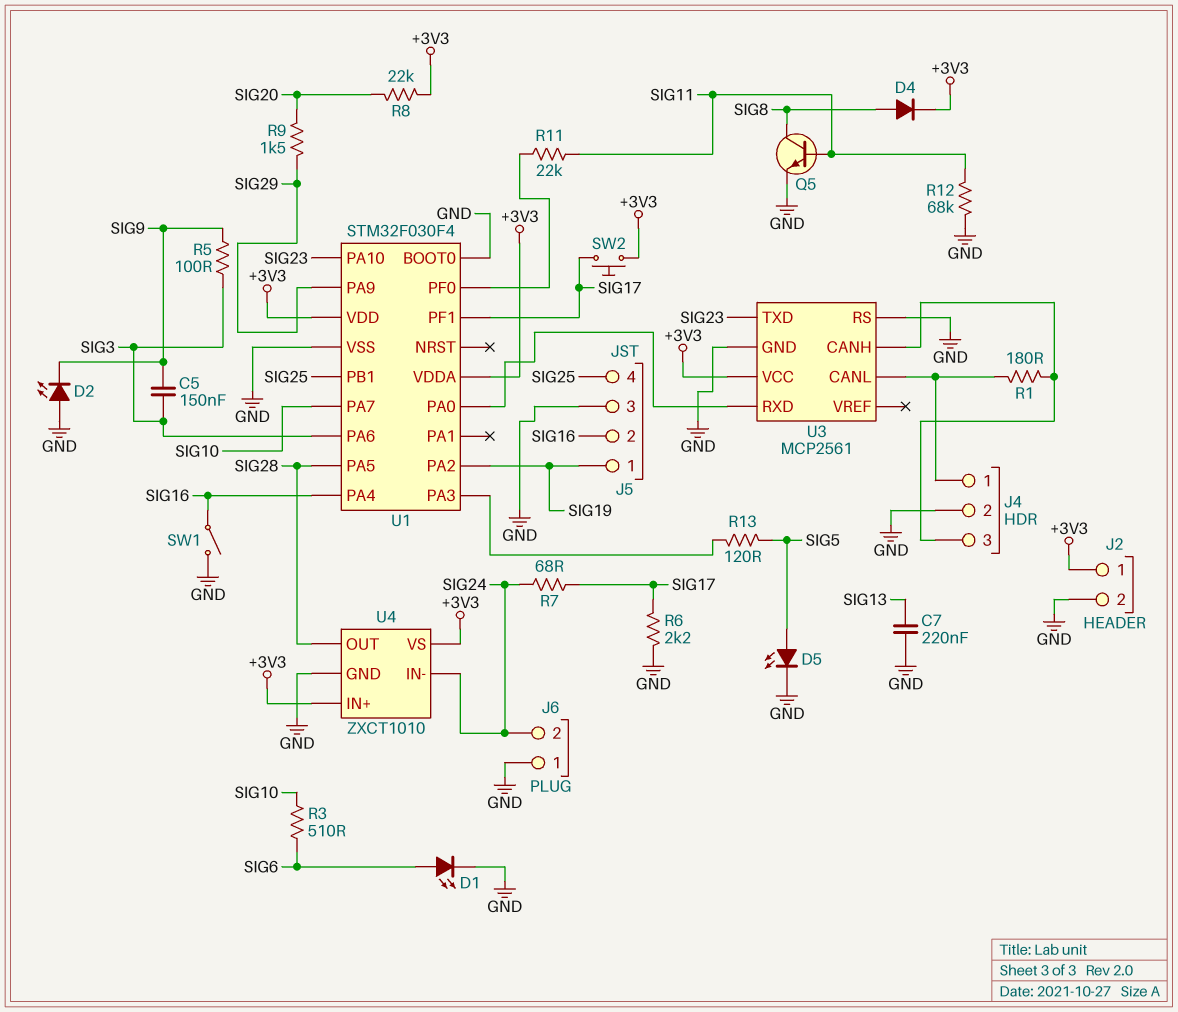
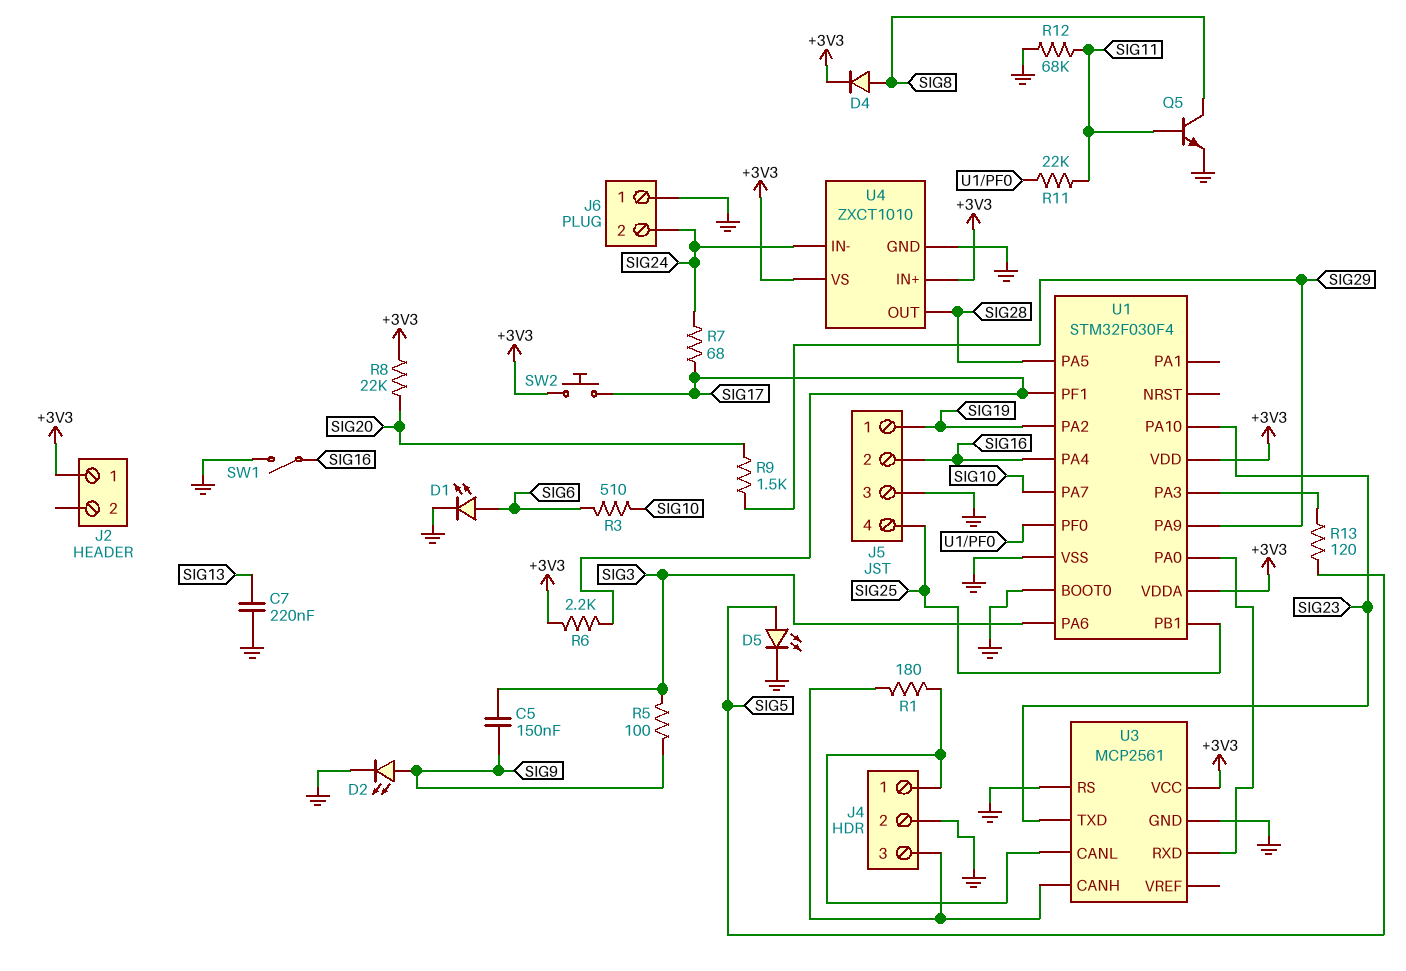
D2: LED (A GND, K SIG9) -> LED (A SIG9, K GND)
J2 pin 2: GND -> none
R6: 2.2k (GND, SIG17) -> 2.2k (+3V3, SIG17)

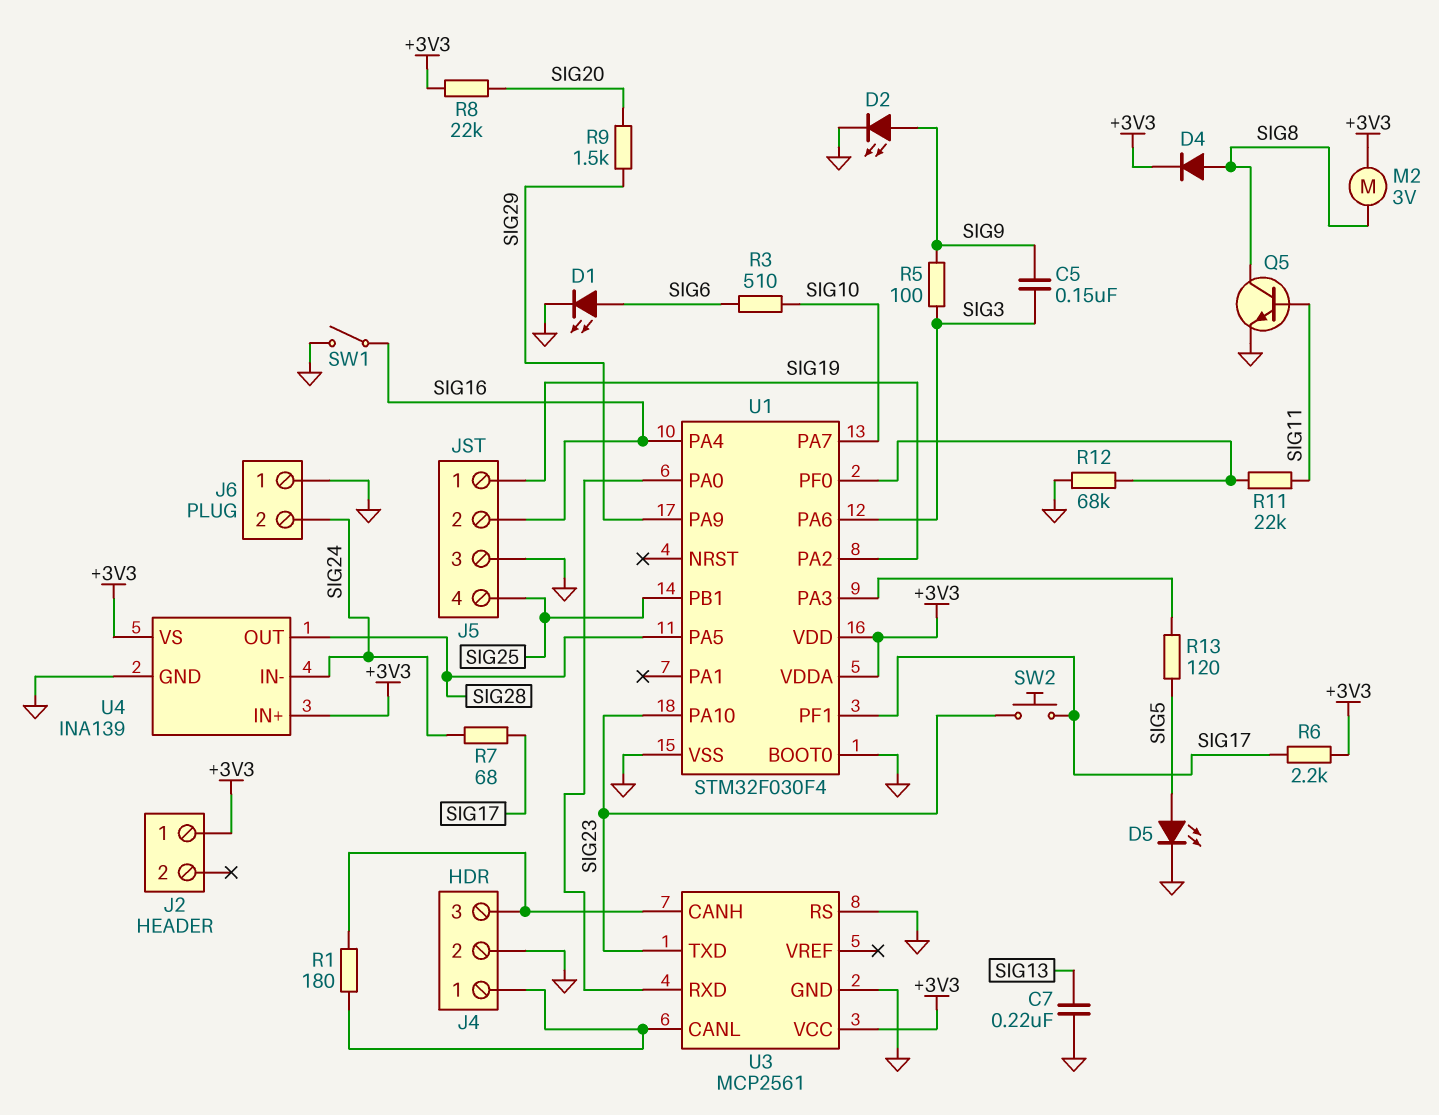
M2: none -> motor 3V (+3V3, SIG8)
R12: 68k (GND, SIG11) -> 68k (GND, U1/PF0)
SW2: button (+3V3, SIG17) -> button (SIG17, SIG23)
U4: ZXCT1010 -> INA139

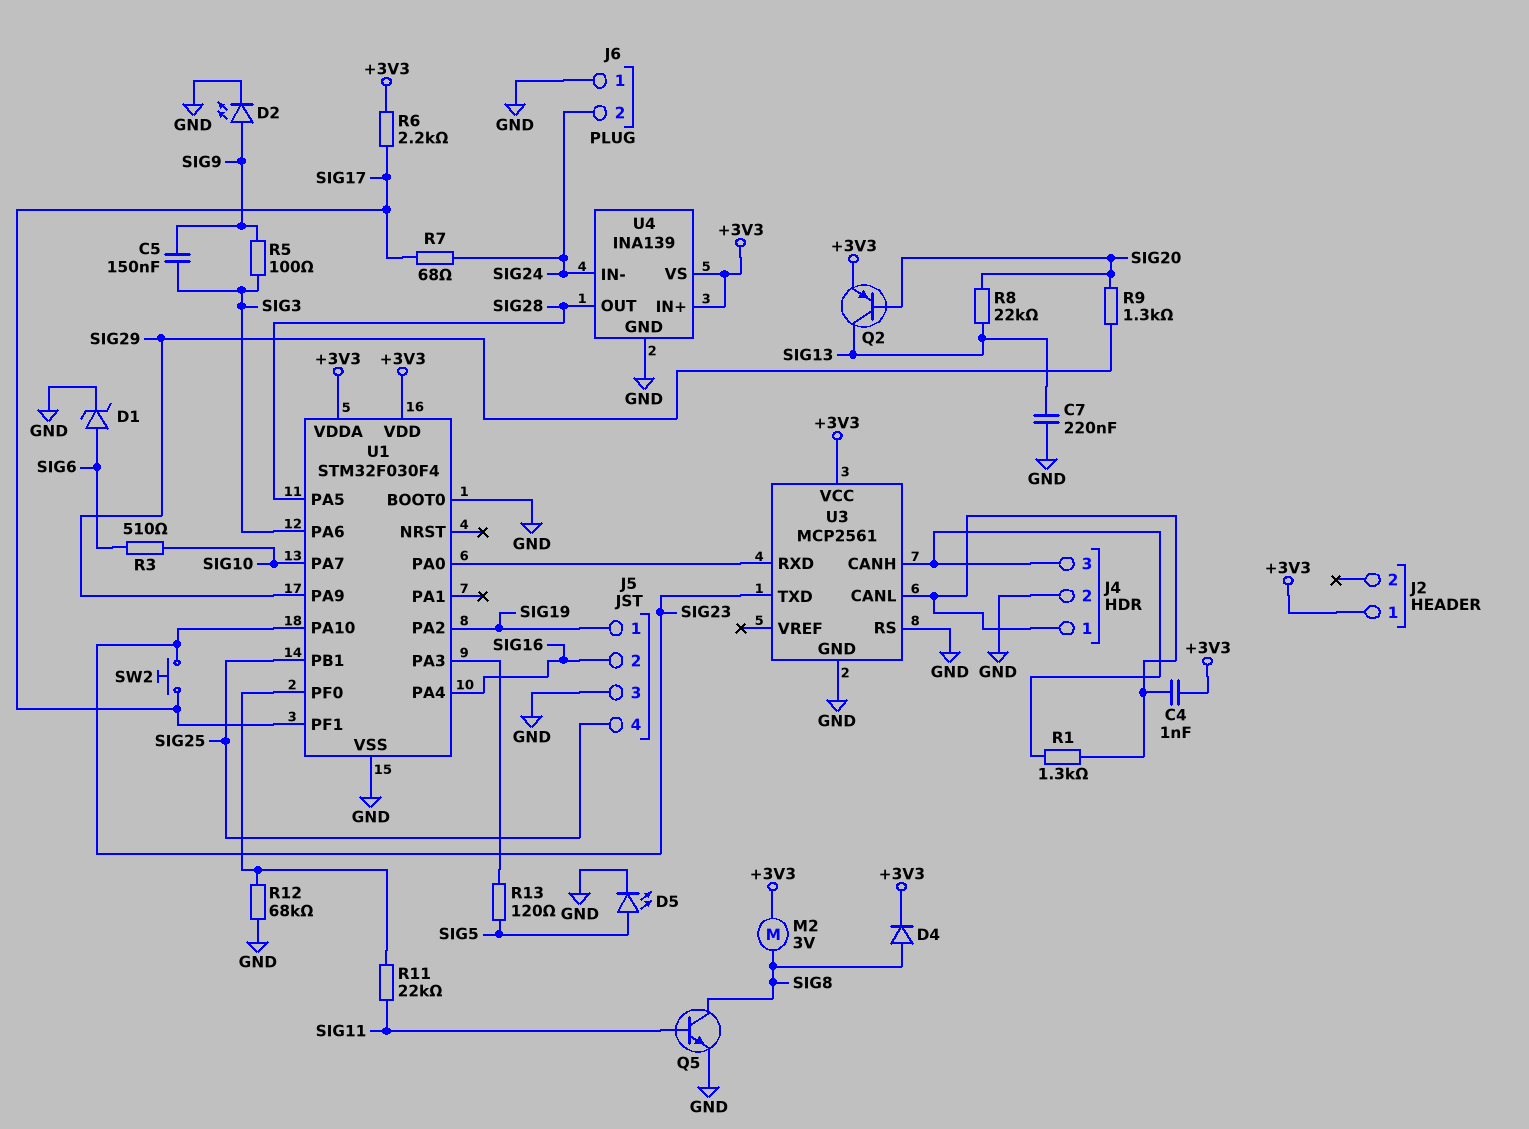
C4: none -> 1nF (+3V3, J4/1)
D1: LED (A SIG6, K GND) -> zener (A SIG6, K GND)
Q2: none -> PNP (B SIG20, C SIG13, E +3V3)
R1: 180 (J4/1, J4/3) -> 1.3k (J4/1, J4/3)
R8: 22k (+3V3, SIG20) -> 22k (SIG13, SIG20)
R9: 1.5k (SIG20, SIG29) -> 1.3k (SIG20, SIG29)
SW1: switch (GND, SIG16) -> none

